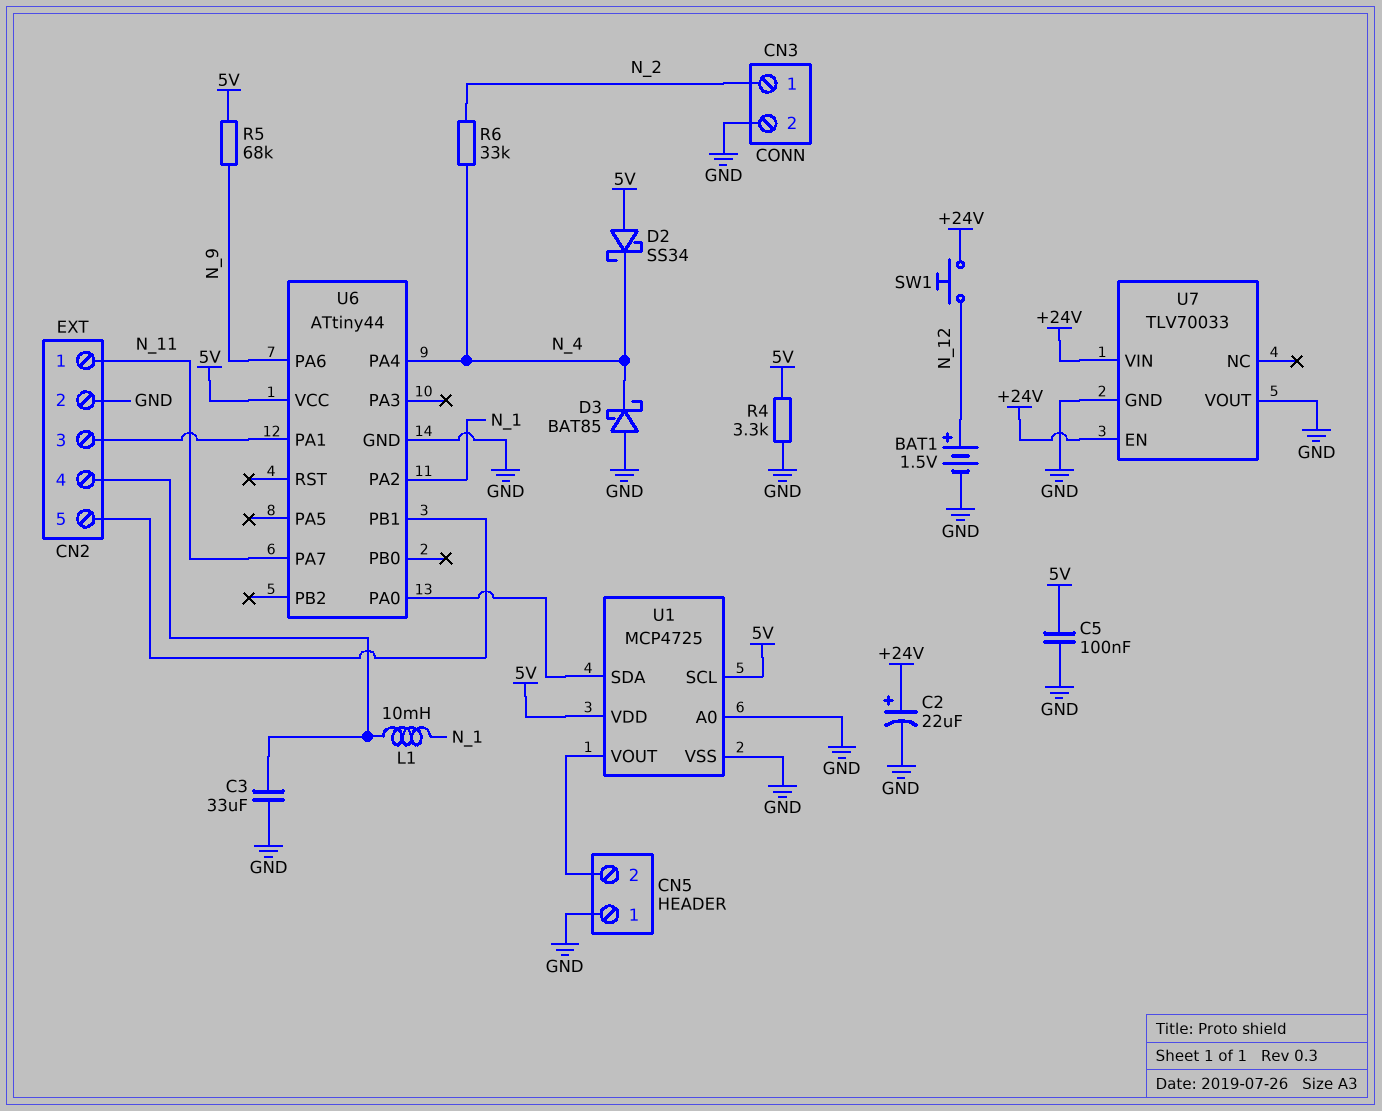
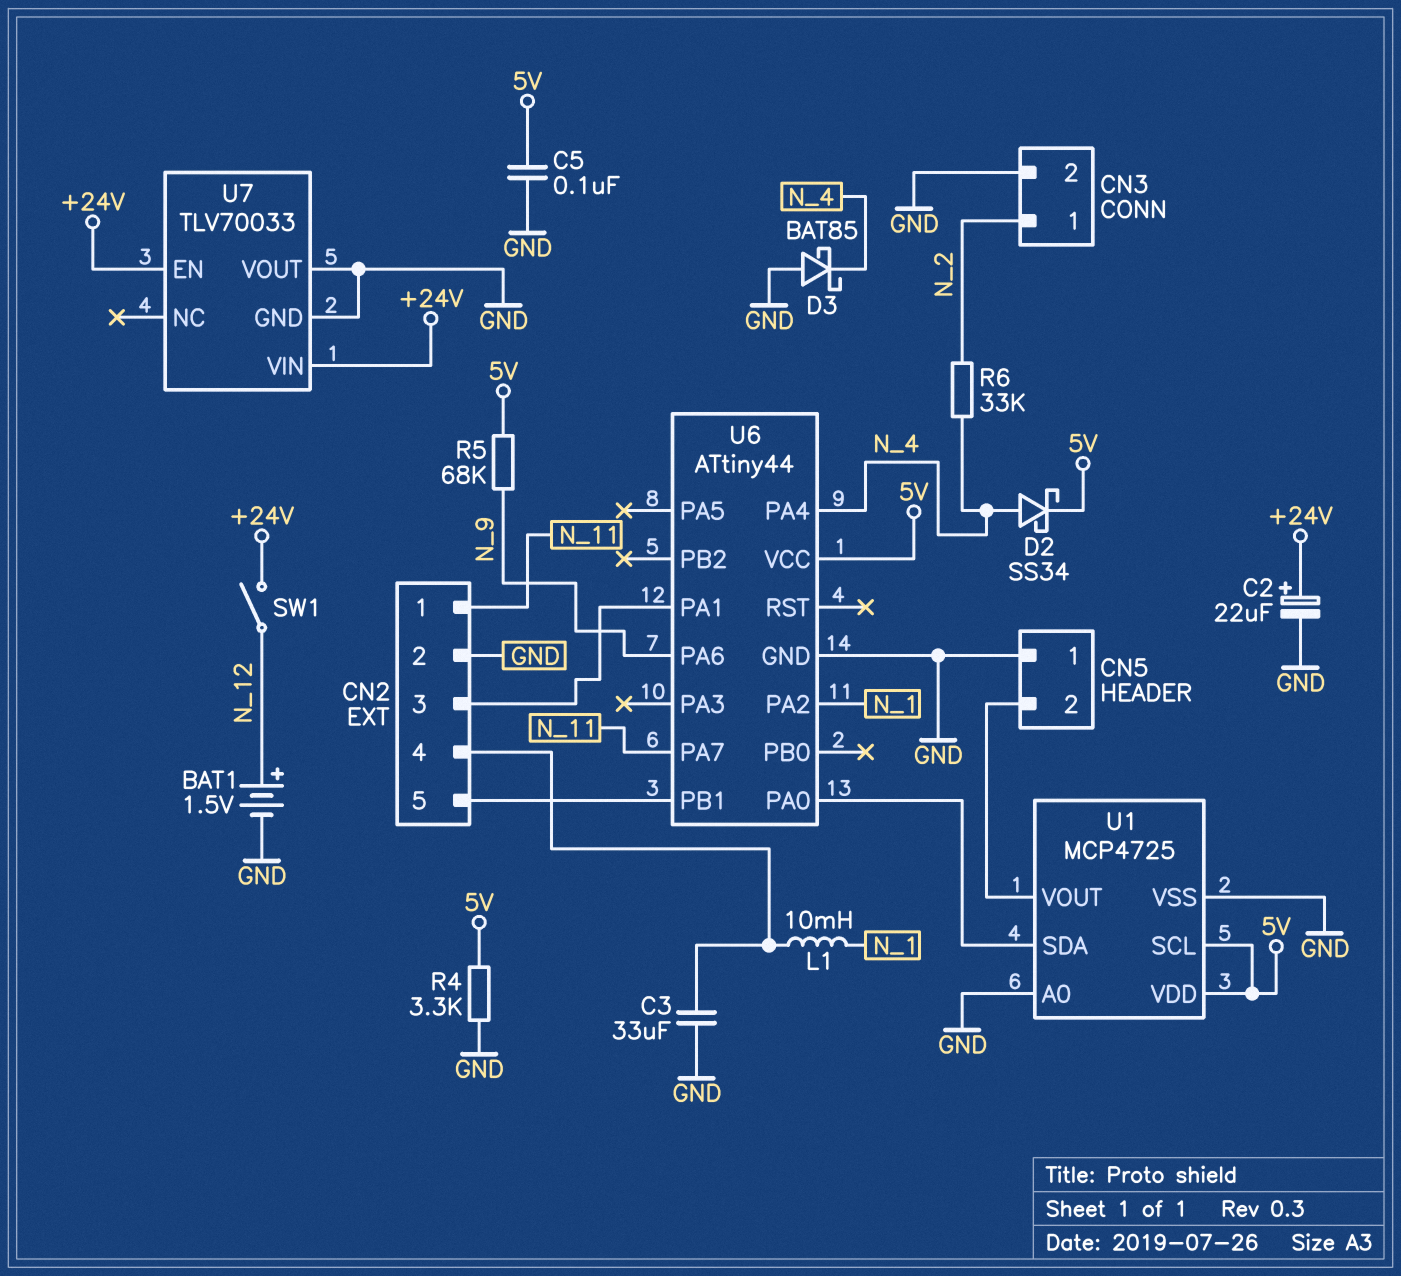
D2: schottky SS34 (A 5V, K N_4) -> schottky SS34 (A N_4, K 5V)
SW1: button (+24V, N_12) -> switch (+24V, N_12)

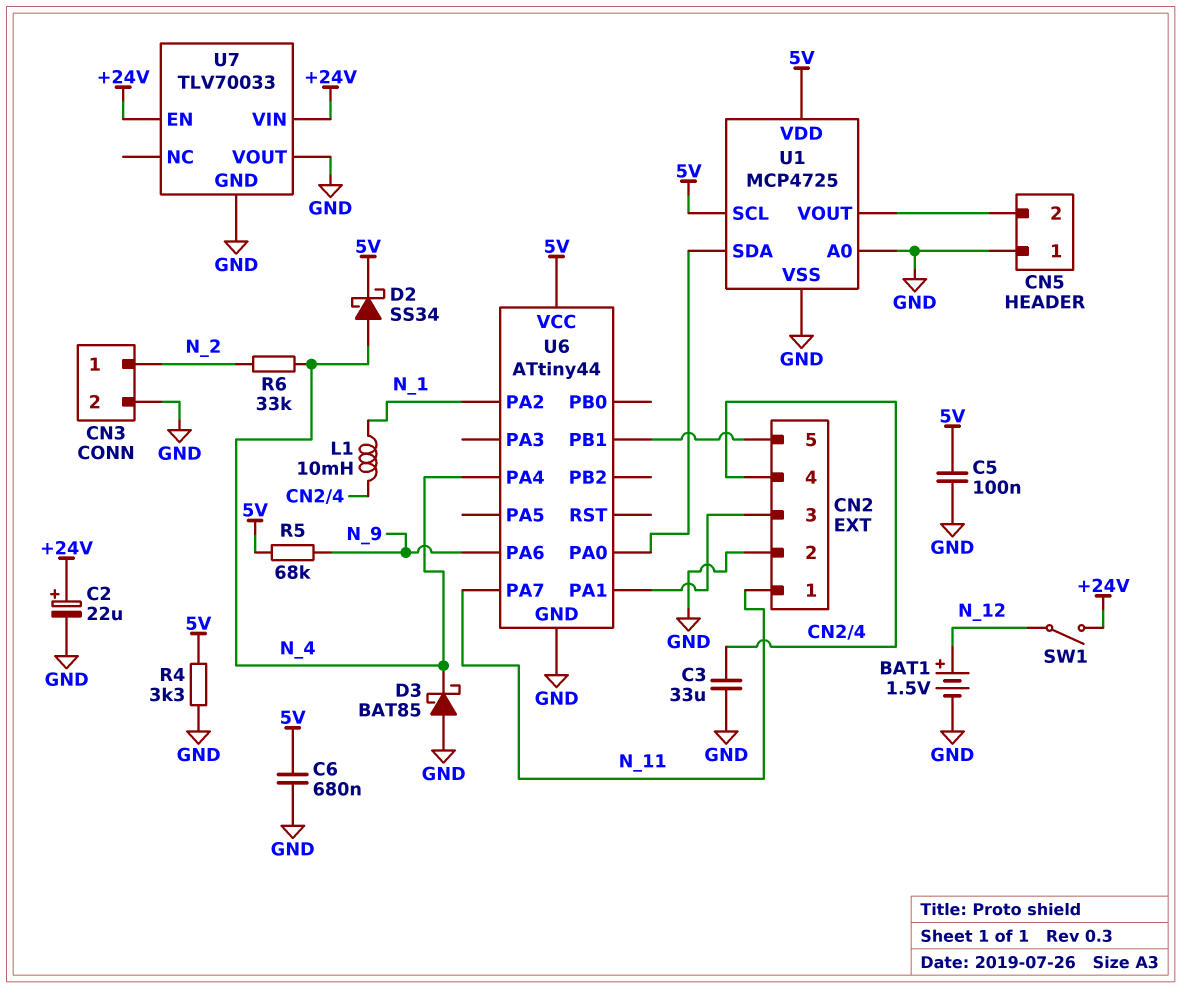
C6: none -> 680nF (5V, GND)

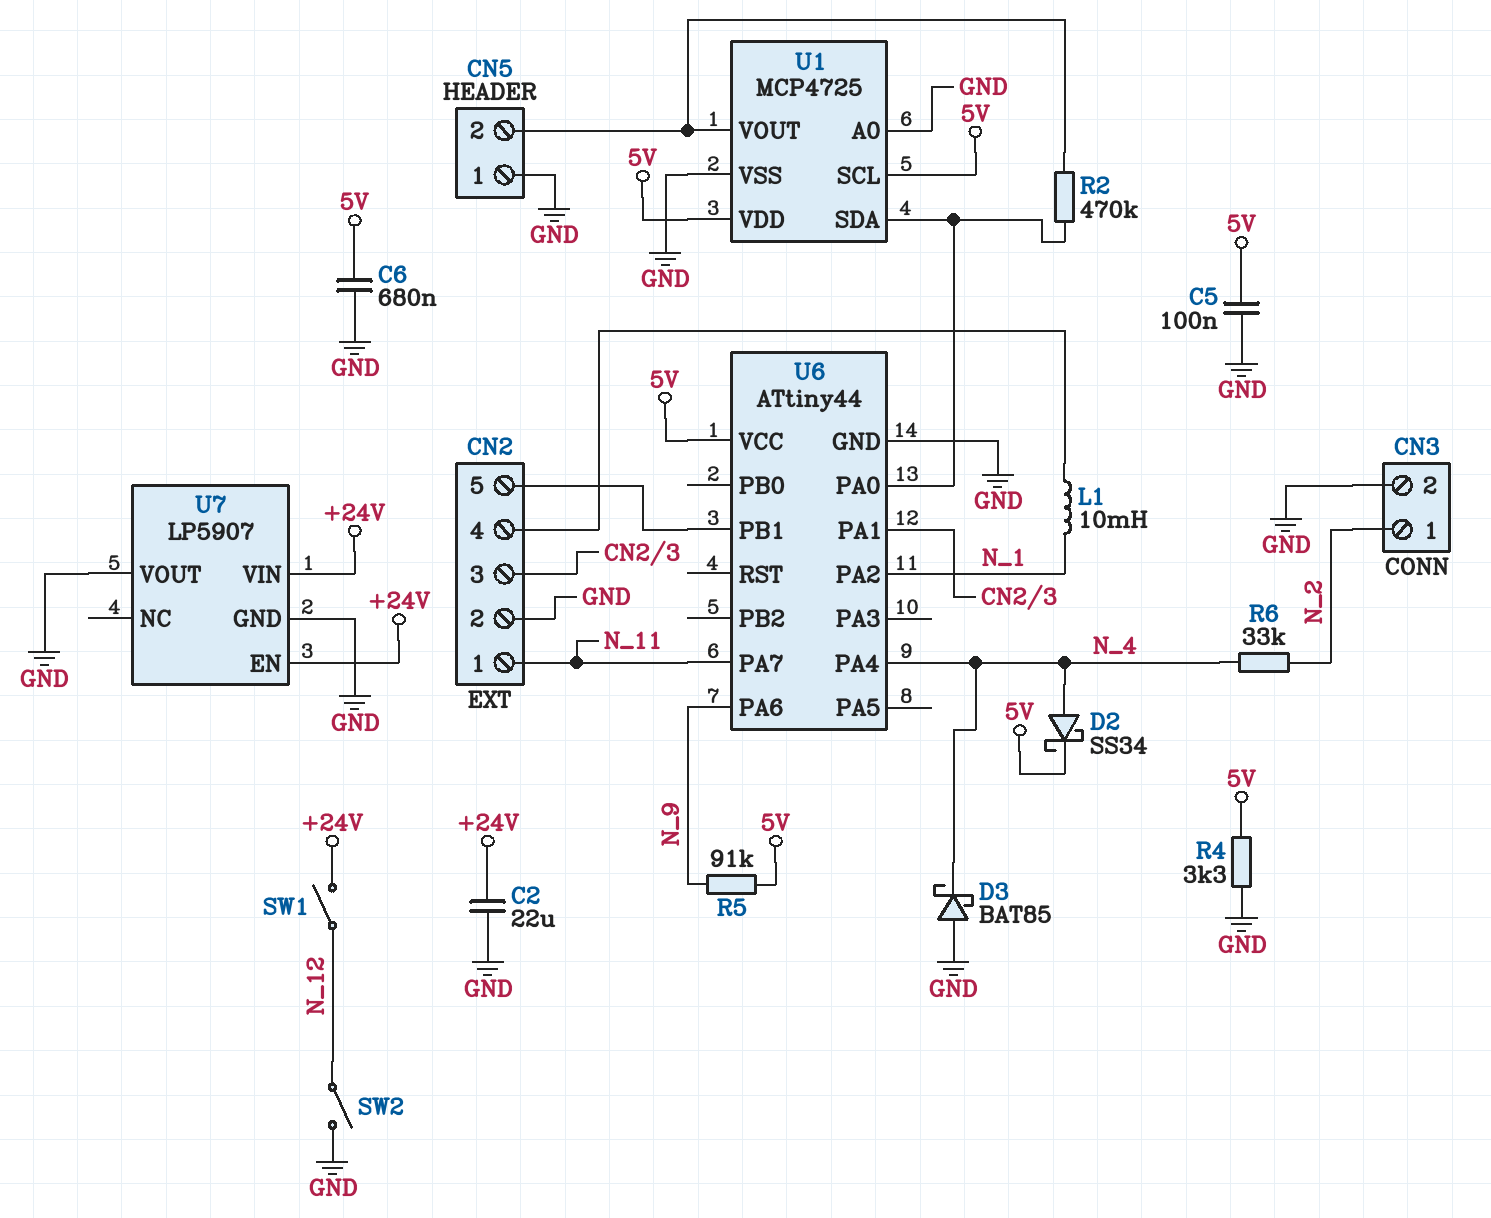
BAT1: 1.5V (plus N_12, minus GND) -> none
C2: 22uF (plus +24V, minus GND) -> 22uF (+24V, GND)
C3: 33uF (CN2/4, GND) -> none
R2: none -> 470k (CN5/2, U1/SDA)
R5: 68k (5V, N_9) -> 91k (5V, N_9)
SW2: none -> switch (GND, N_12)
U7: TLV70033 -> LP5907

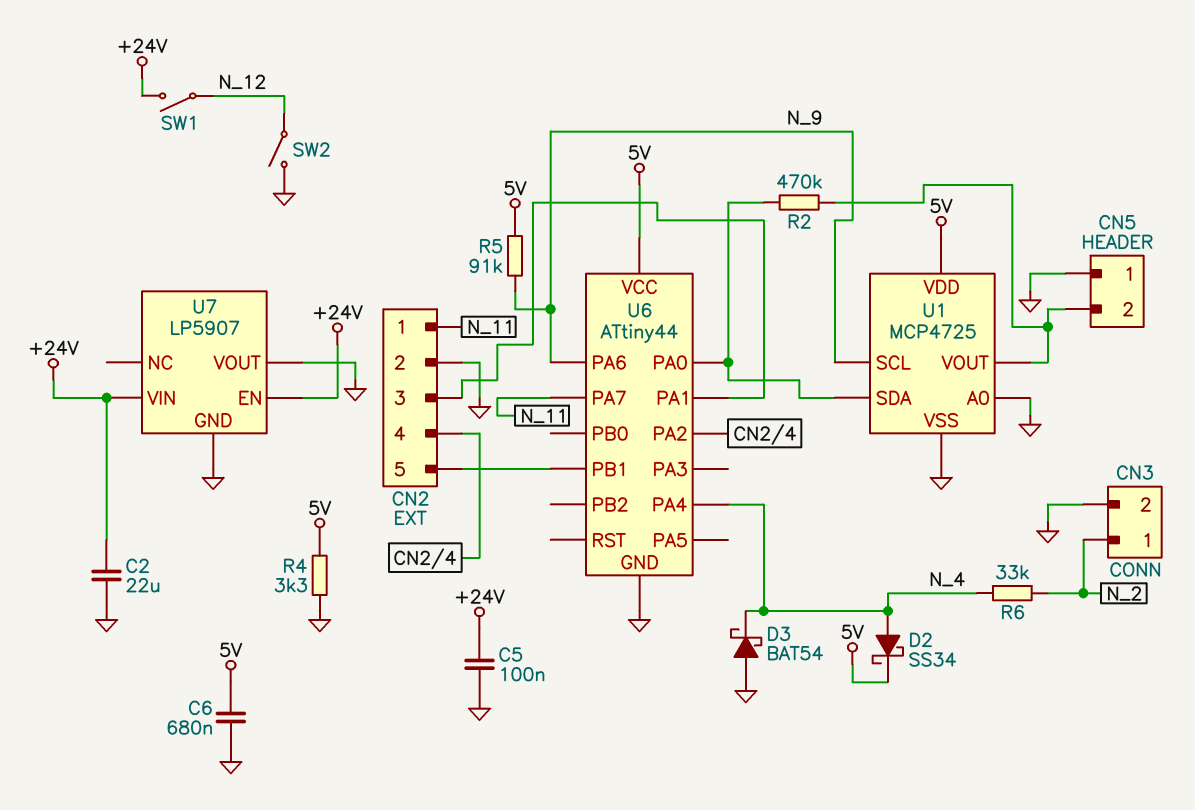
C5: 100nF (5V, GND) -> 100nF (+24V, GND)
D3: schottky BAT85 (A GND, K N_4) -> schottky BAT54 (A GND, K N_4)
L1: 10mH (CN2/4, N_1) -> none
U1 pin SCL: 5V -> N_9
U6 pin PA2: N_1 -> CN2/4

